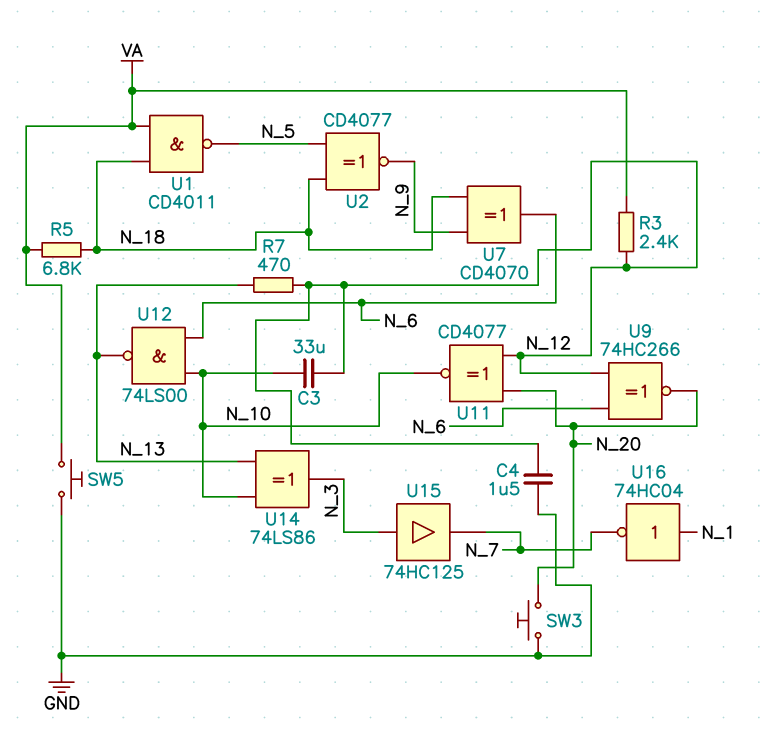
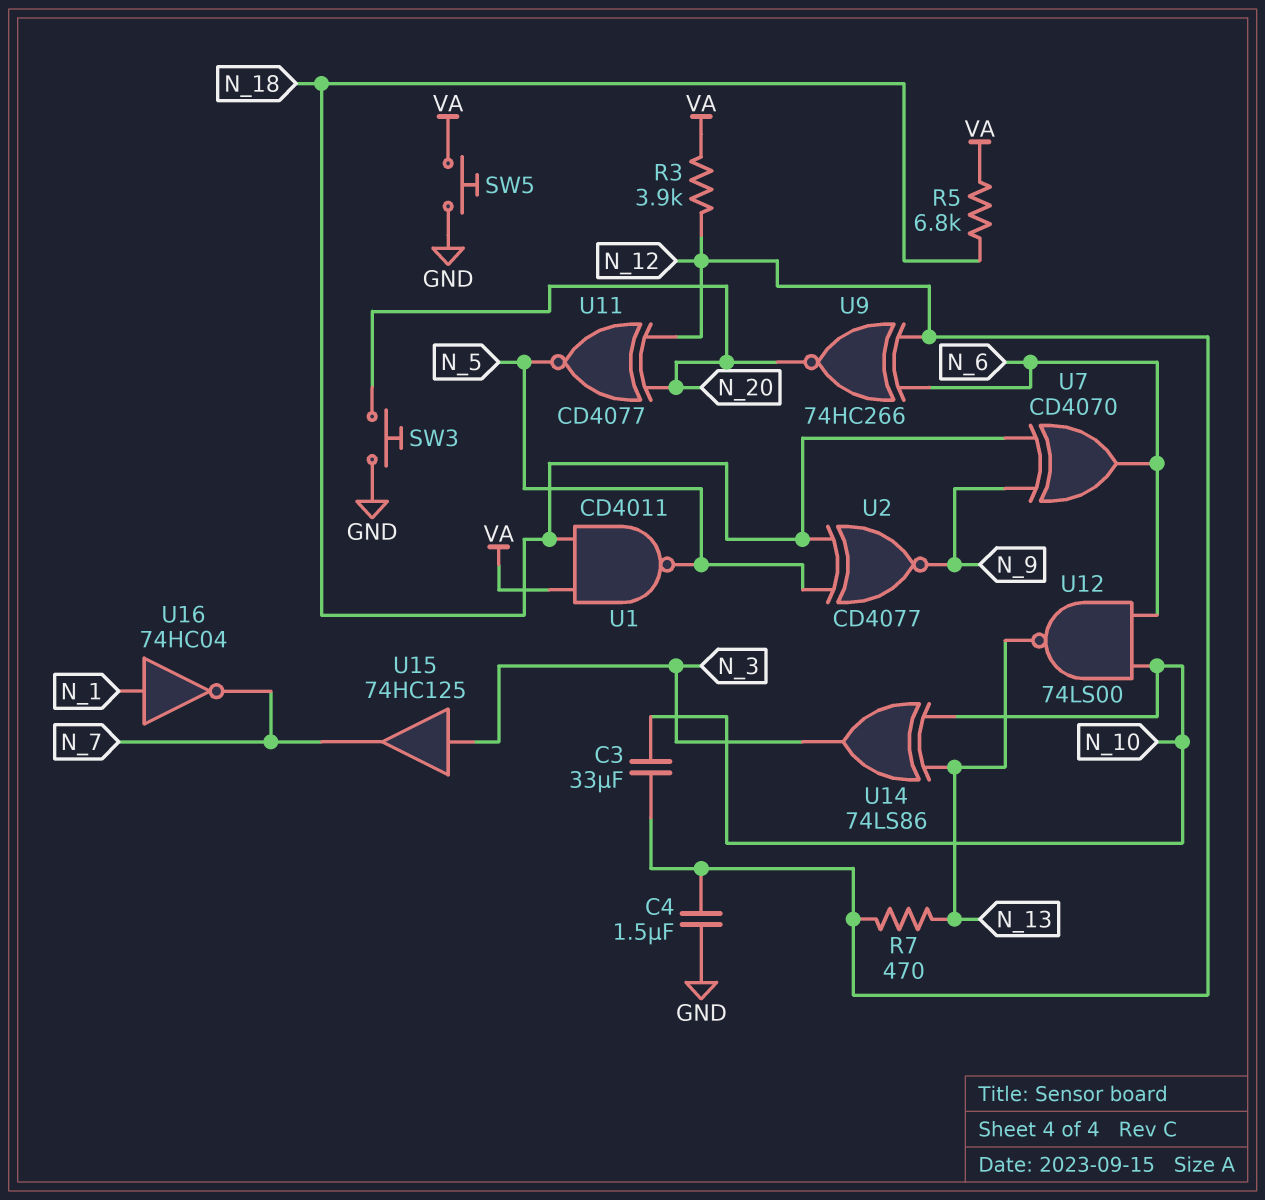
R3: 2.4k (N_12, VA) -> 3.9k (N_12, VA)
U11: XNOR CD4077 (in N_12, in N_20, out N_10) -> XNOR CD4077 (in N_12, in N_20, out N_5)

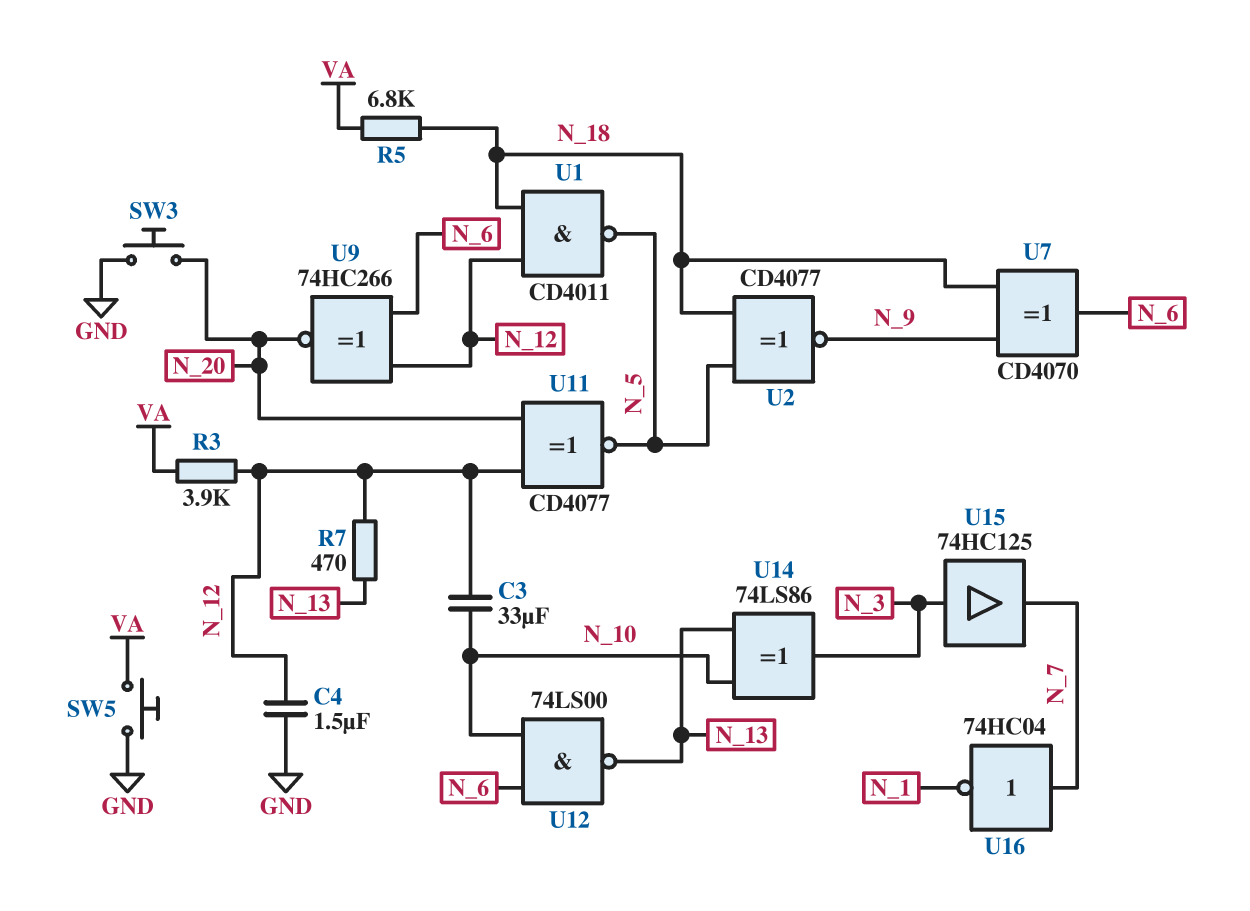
U1: NAND CD4011 (in N_18, in VA, out N_5) -> NAND CD4011 (in N_12, in N_18, out N_5)
U16: NOT 74HC04 (in N_1, out N_7) -> NOT 74HC04 (in N_7, out N_1)

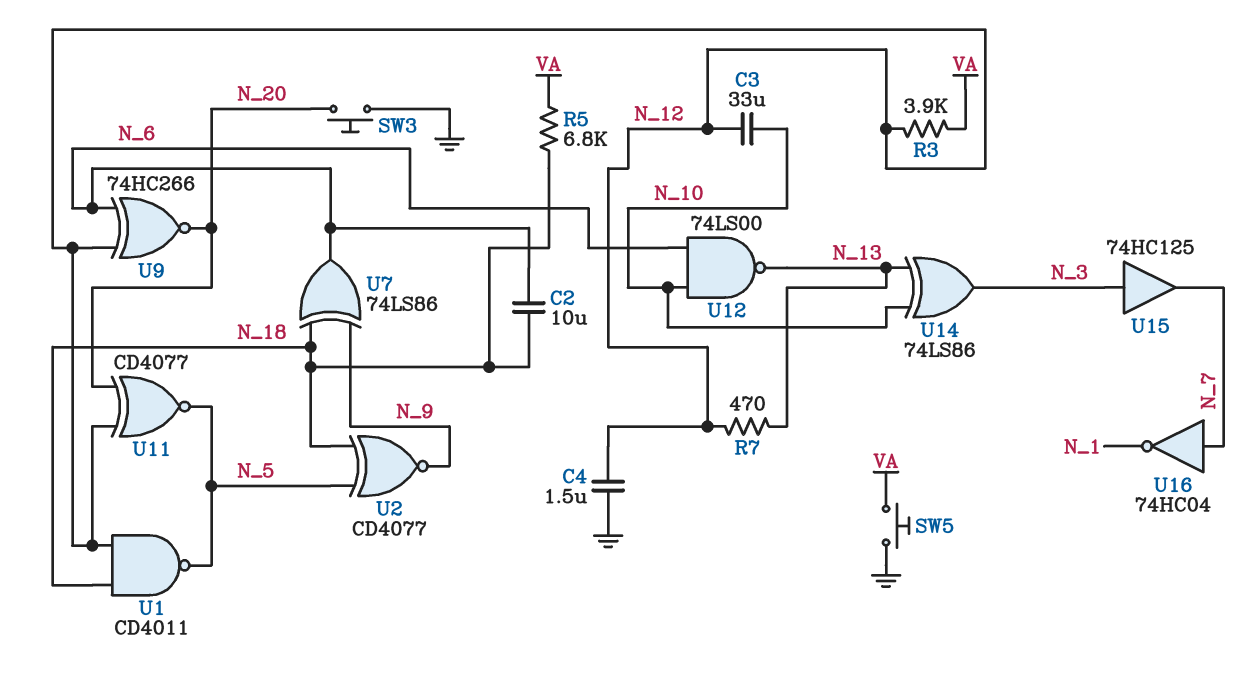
C2: none -> 10uF (N_6, N_18)
U7: XOR CD4070 (in N_9, in N_18, out N_6) -> XOR 74LS86 (in N_9, in N_18, out N_6)

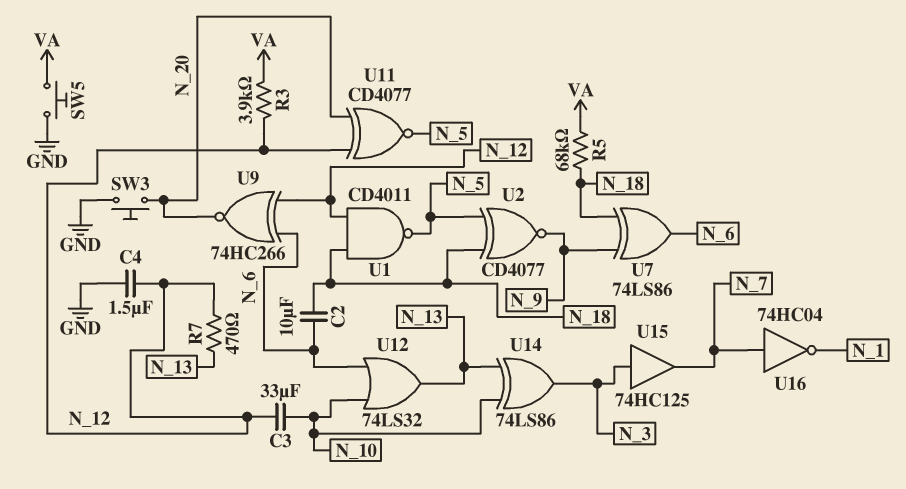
R5: 6.8k (N_18, VA) -> 68k (N_18, VA)
U12: NAND 74LS00 (in N_6, in N_10, out N_13) -> OR 74LS32 (in N_6, in N_10, out N_13)

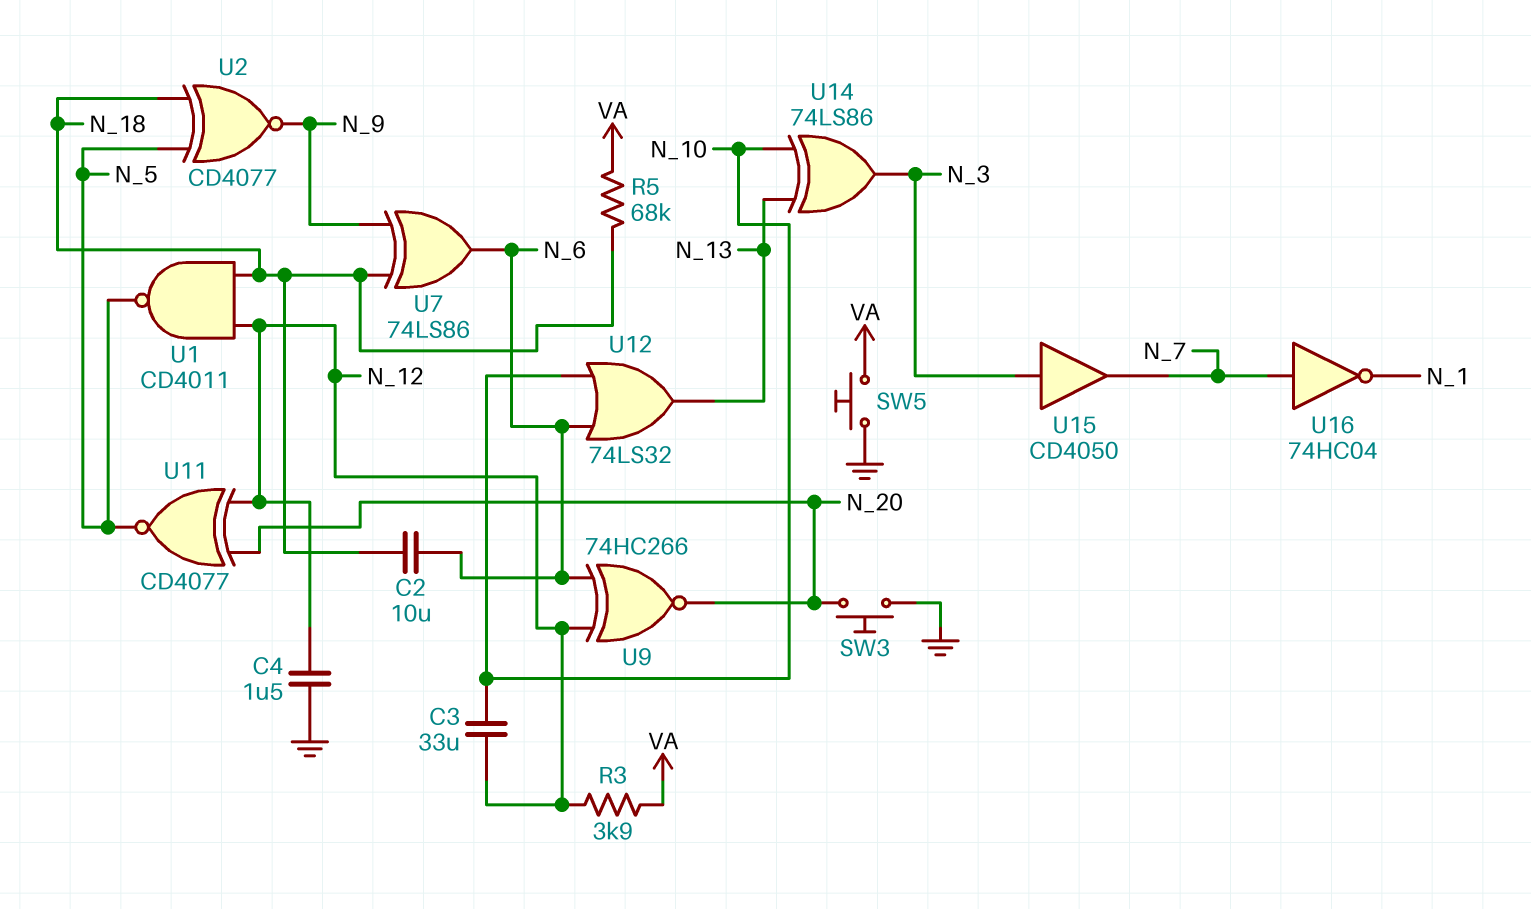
R7: 470 (N_12, N_13) -> none
U15: buffer 74HC125 (in N_3, out N_7) -> buffer CD4050 (in N_3, out N_7)

